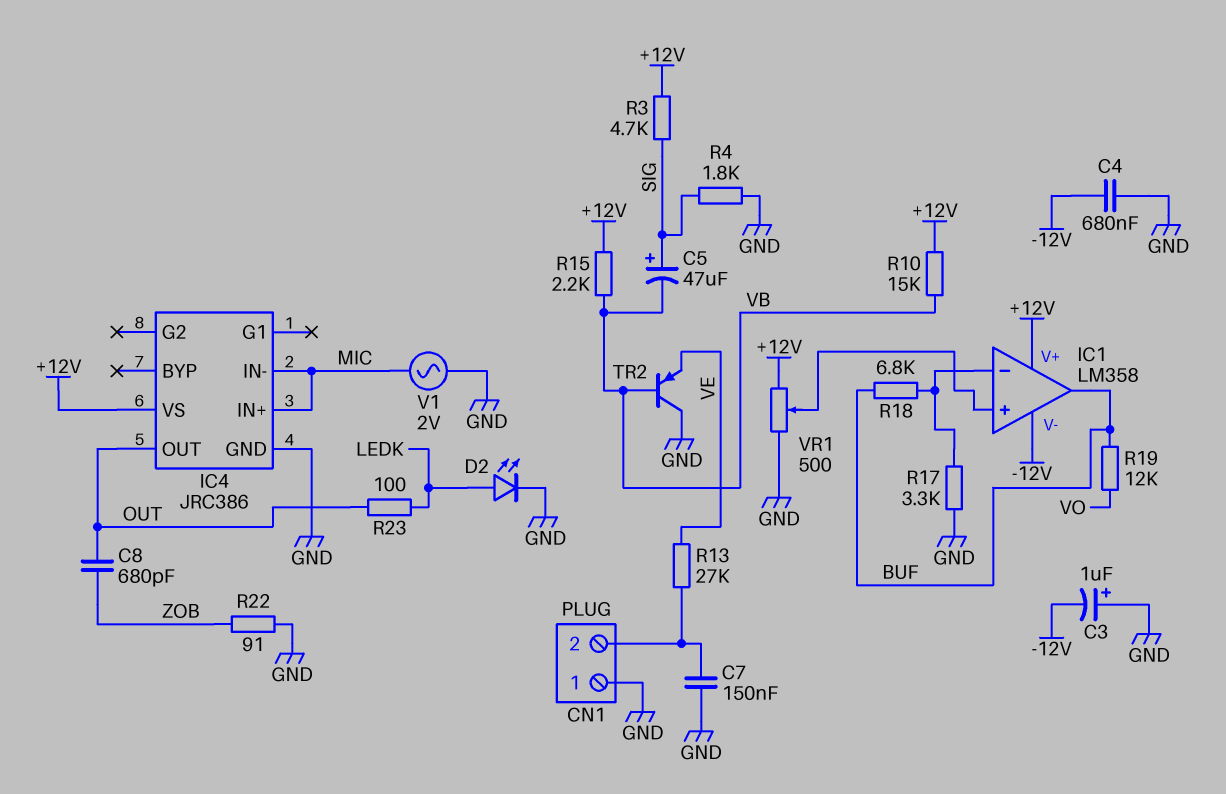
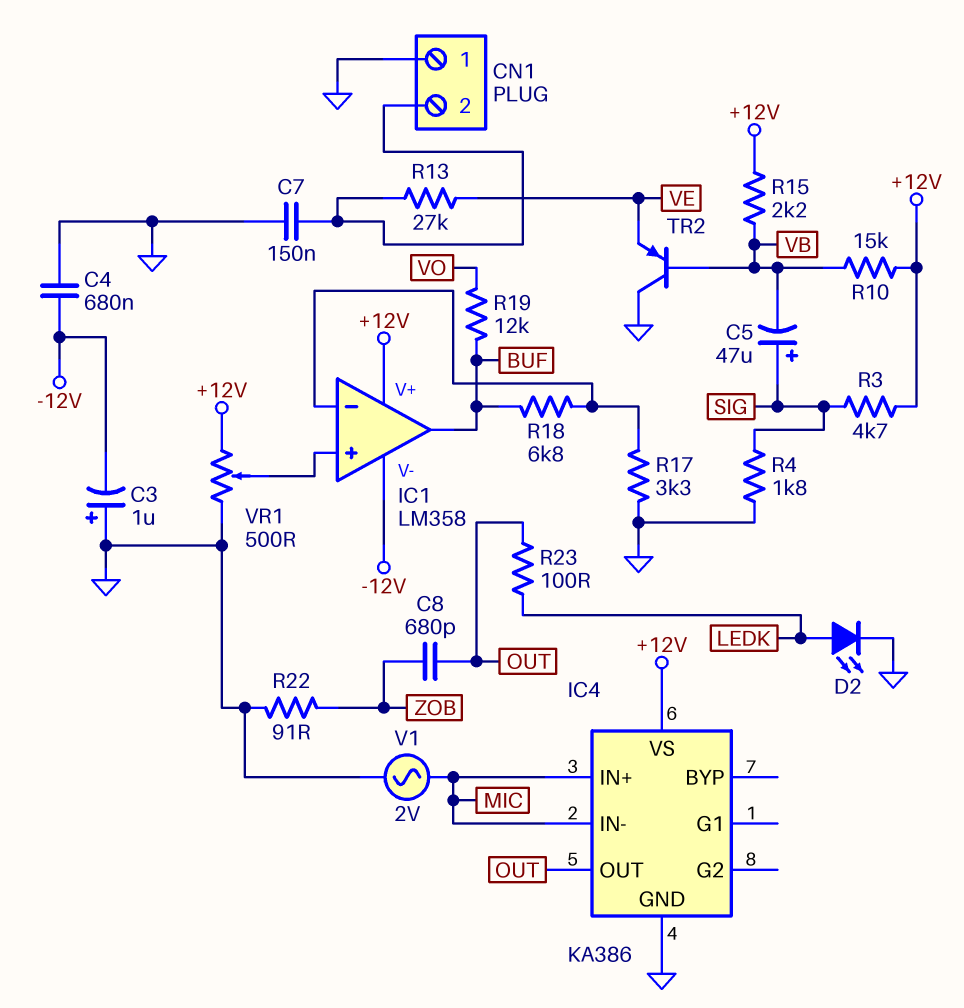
IC4: JRC386 -> KA386

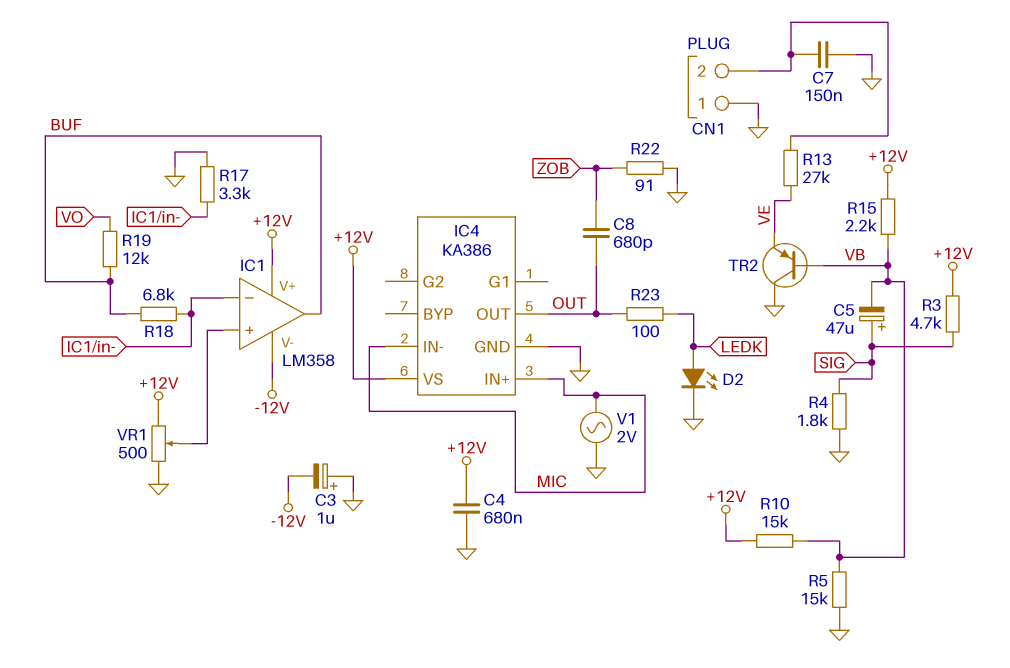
C4: 680nF (-12V, GND) -> 680nF (+12V, GND)
R5: none -> 15k (GND, VB)

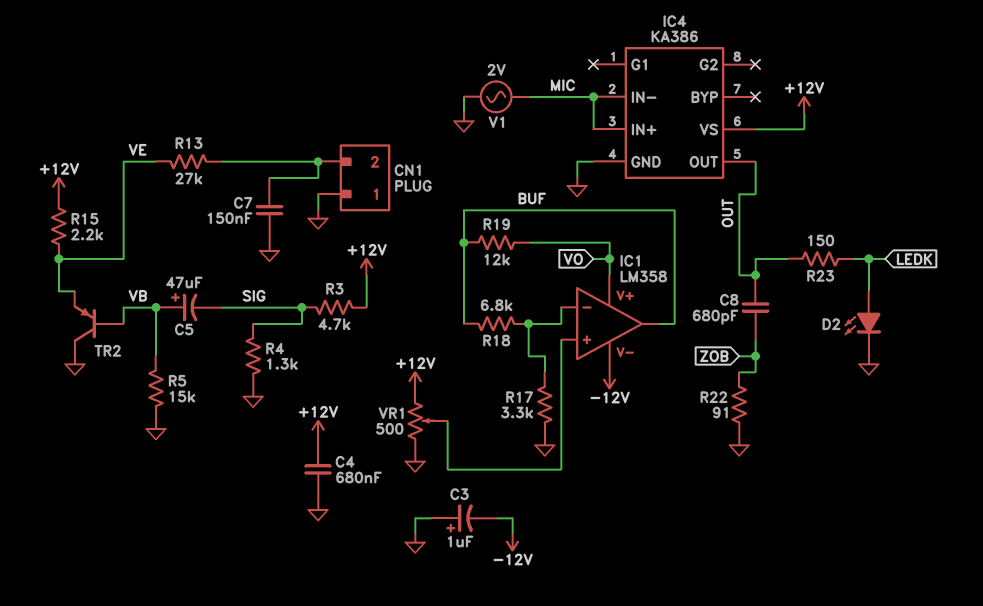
C5: 47uF (plus SIG, minus VB) -> 47uF (plus VB, minus SIG)
IC1 pin V+: +12V -> VO
R4: 1.8k (GND, SIG) -> 1.3k (GND, SIG)
R10: 15k (+12V, VB) -> none
R15: 2.2k (+12V, VB) -> 2.2k (+12V, VE)
R23: 100 (LEDK, OUT) -> 150 (LEDK, OUT)

